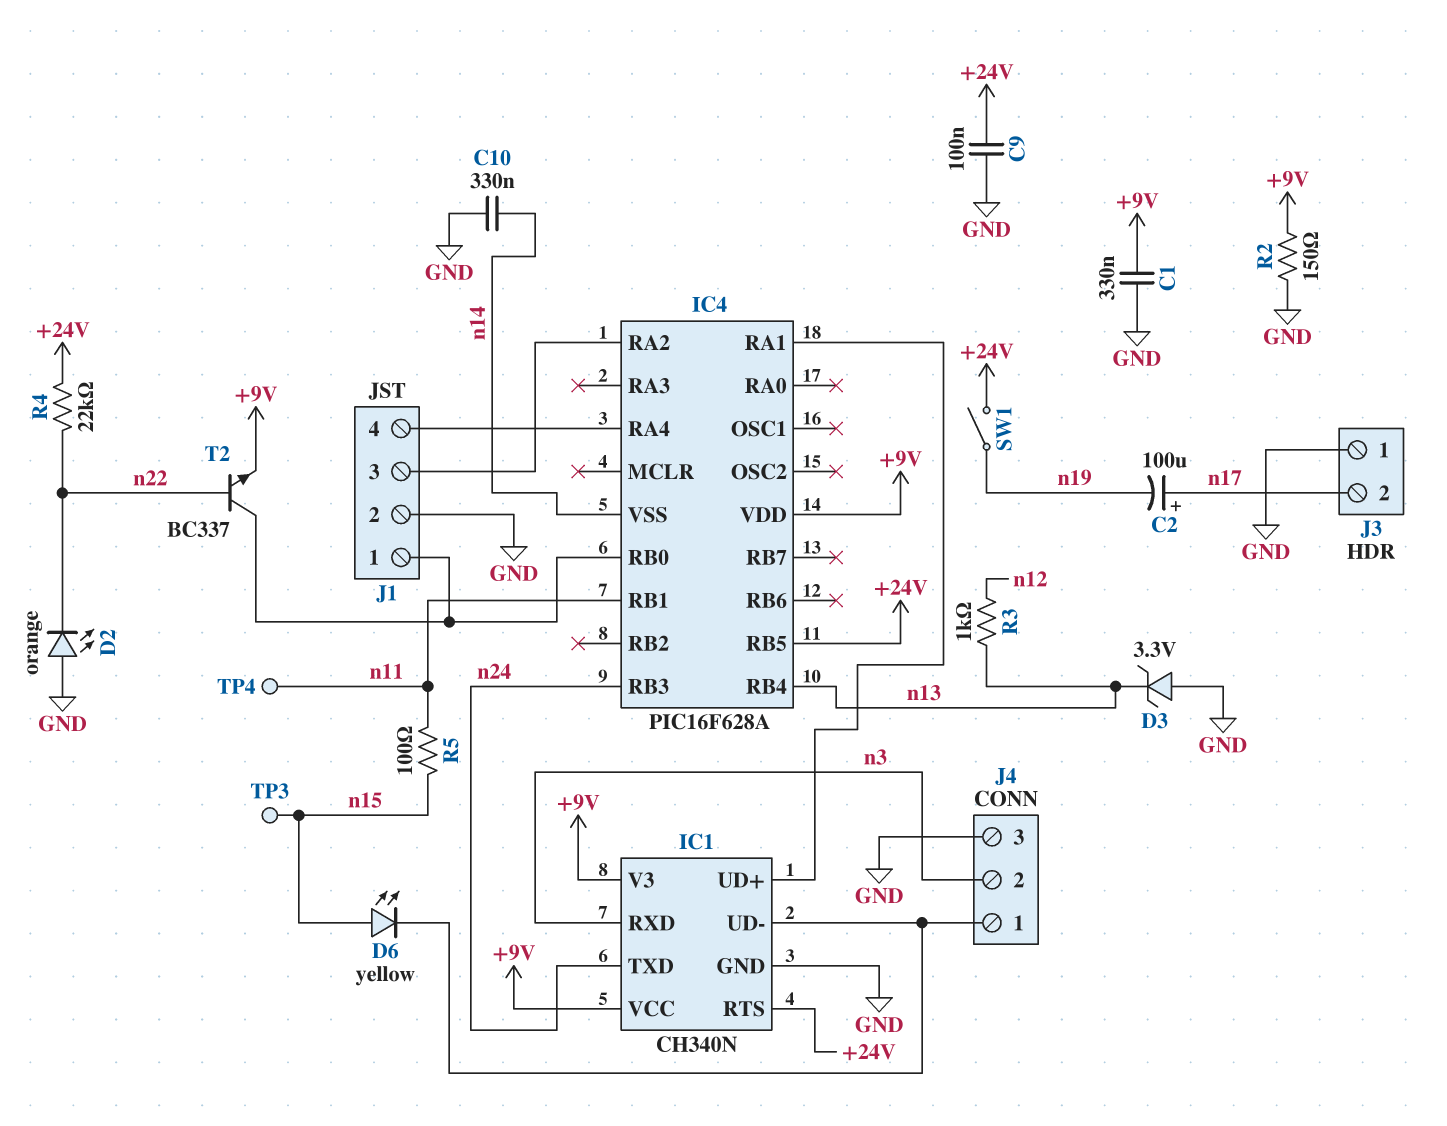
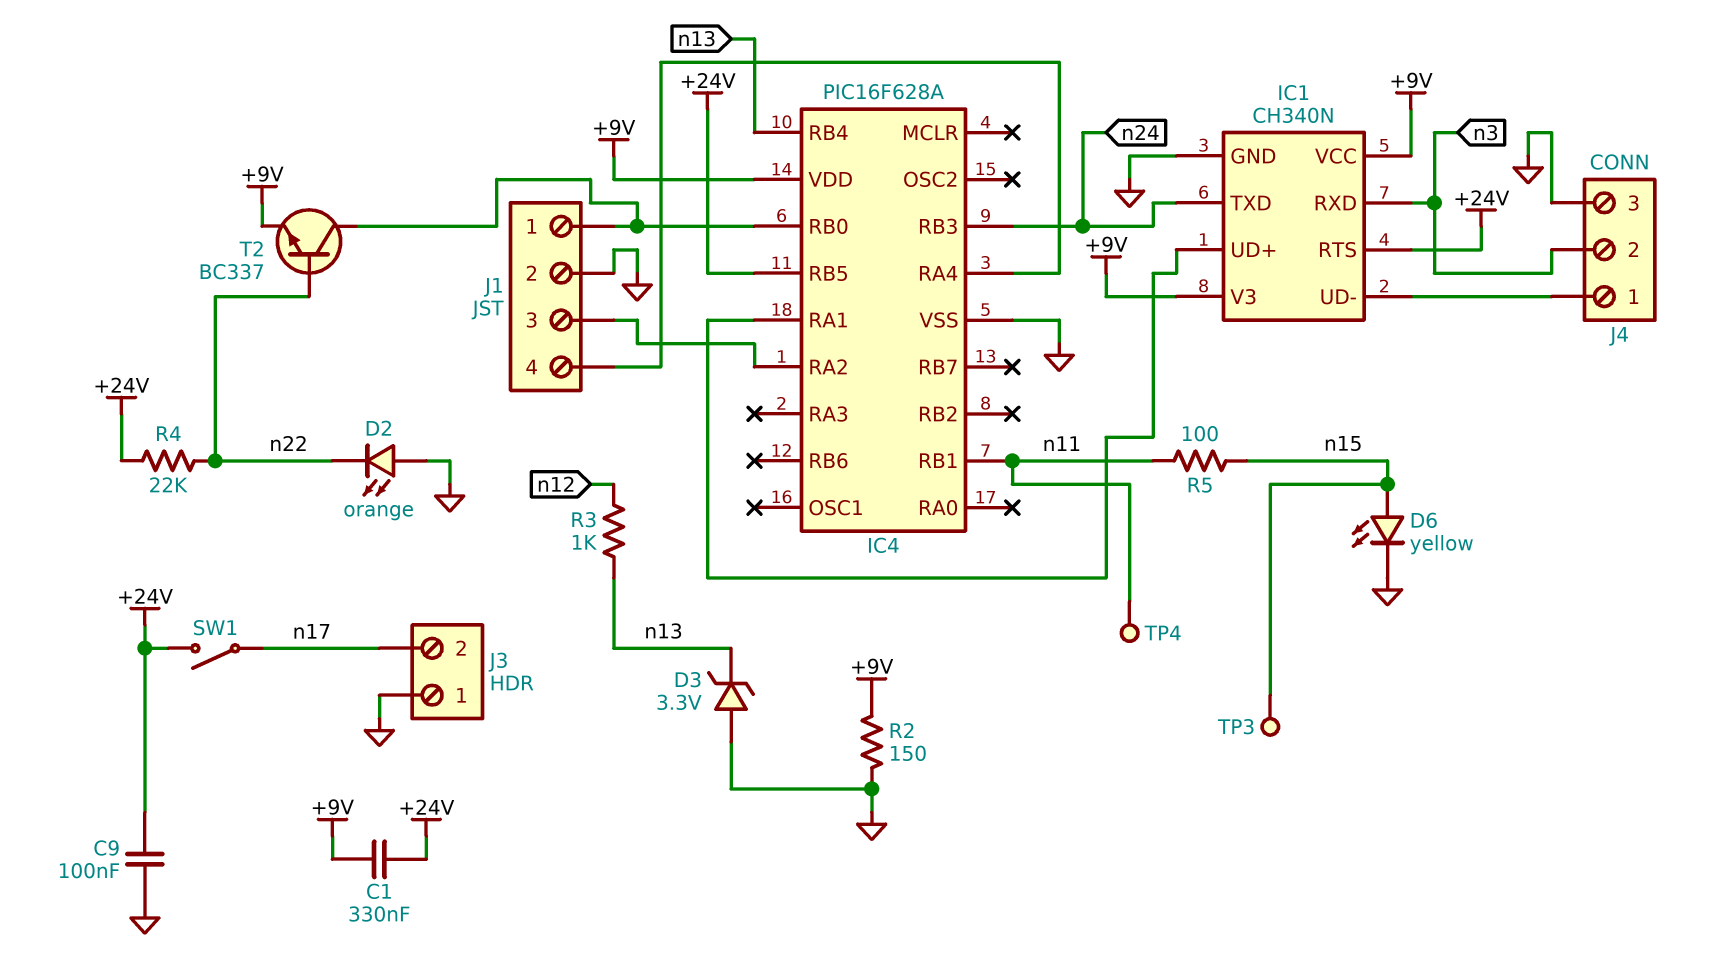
C1: 330nF (+9V, GND) -> 330nF (+9V, +24V)
C2: 100uF (plus n17, minus n19) -> none
C10: 330nF (GND, n14) -> none
D6: LED yellow (A n15, K IC1/UD-) -> LED yellow (A n15, K GND)
IC4 pin VSS: n14 -> GND
SW1: switch (+24V, n19) -> switch (+24V, n17)

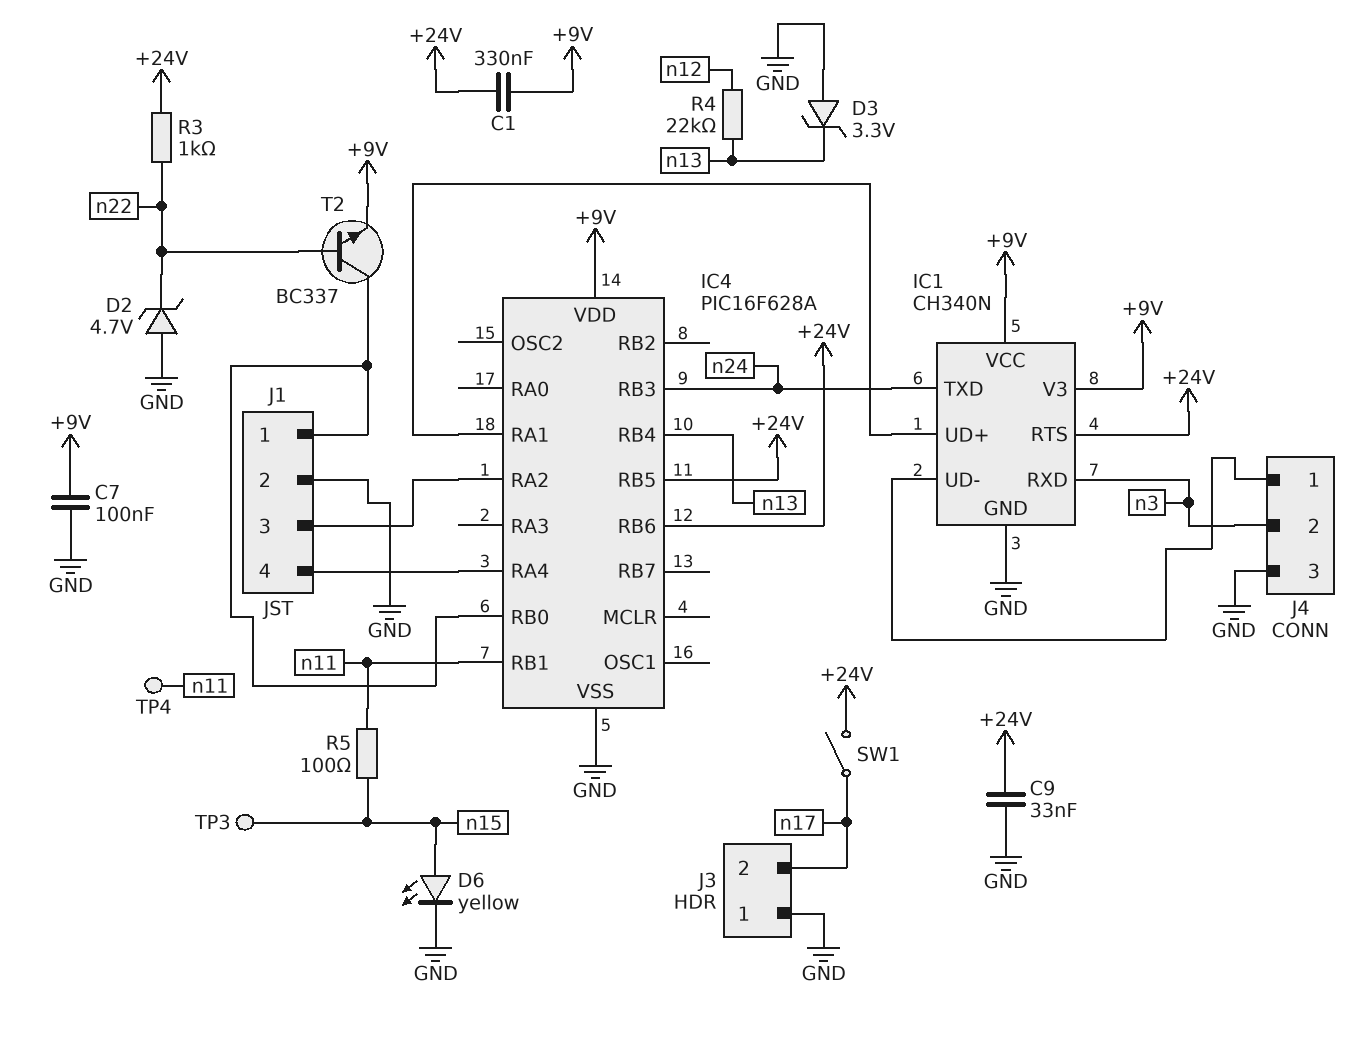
C7: none -> 100nF (+9V, GND)
C9: 100nF (+24V, GND) -> 33nF (+24V, GND)
D2: LED orange (A GND, K n22) -> zener 4.7V (A GND, K n22)
IC4 pin RB6: none -> +24V
R2: 150 (+9V, GND) -> none
R3: 1k (n12, n13) -> 1k (+24V, n22)
R4: 22k (+24V, n22) -> 22k (n12, n13)

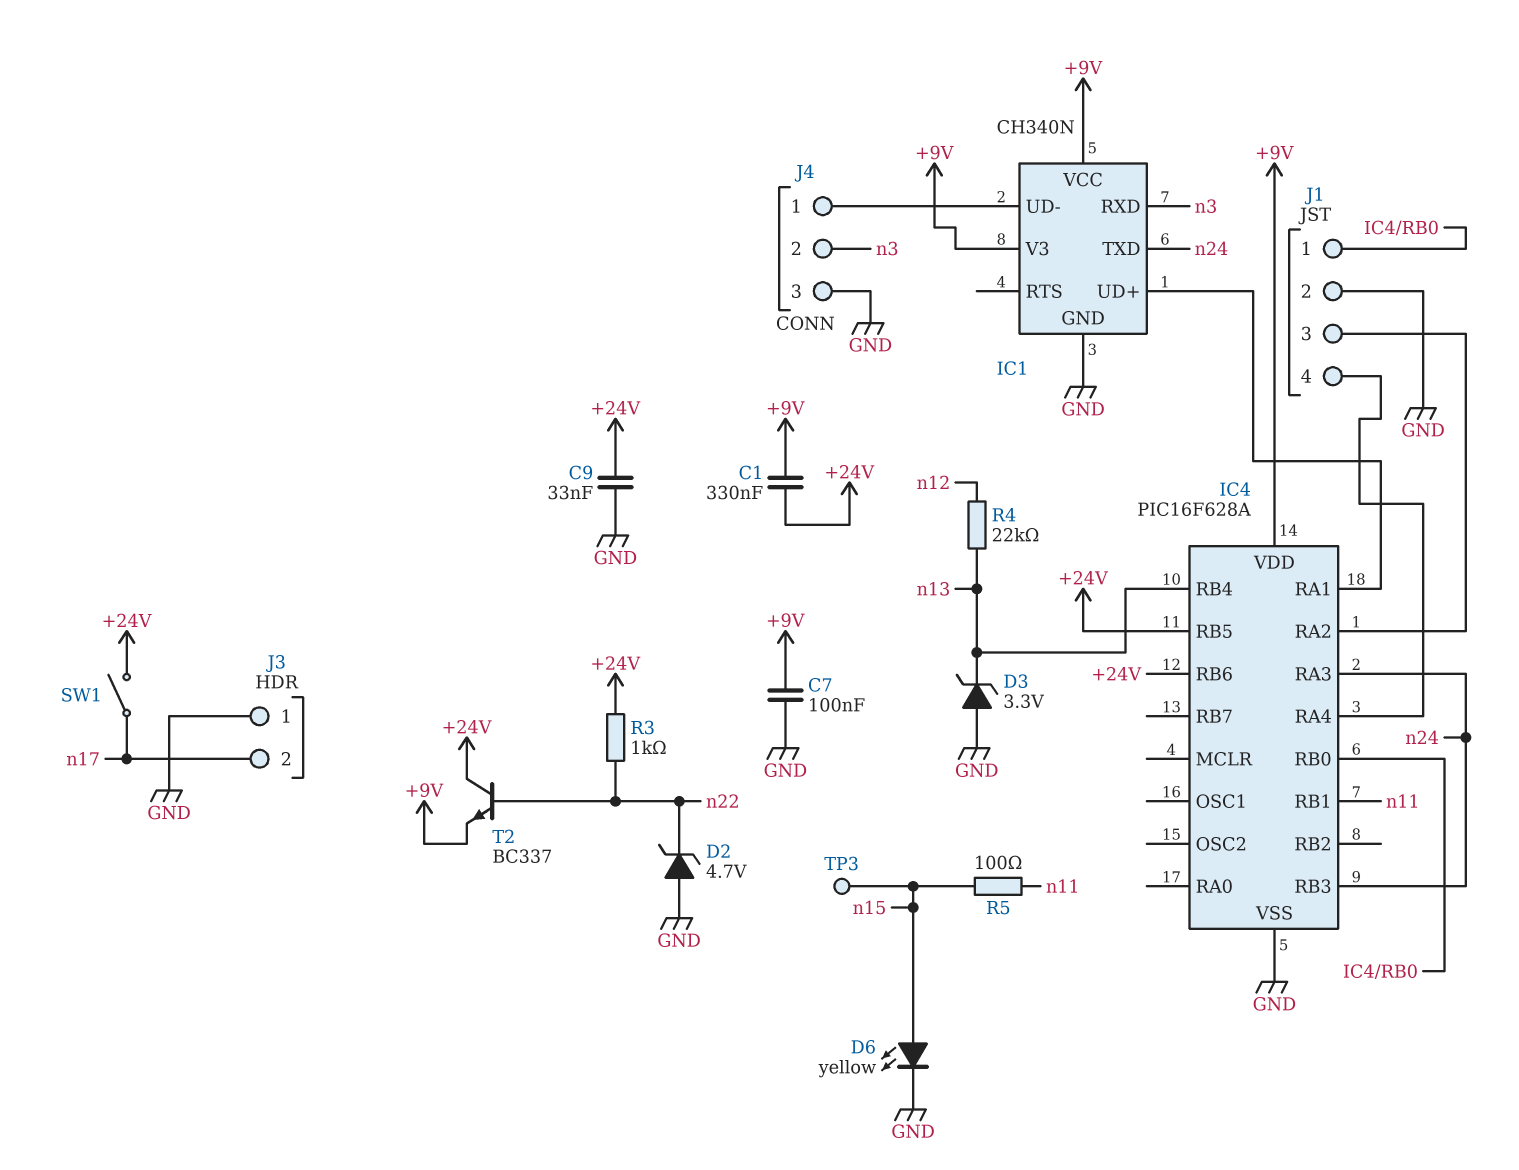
IC1 pin RTS: +24V -> none
IC4 pin RA3: none -> n24
T2: NPN BC337 (B n22, C IC4/RB0, E +9V) -> NPN BC337 (B n22, C +24V, E +9V)
TP4: test point (n11) -> none

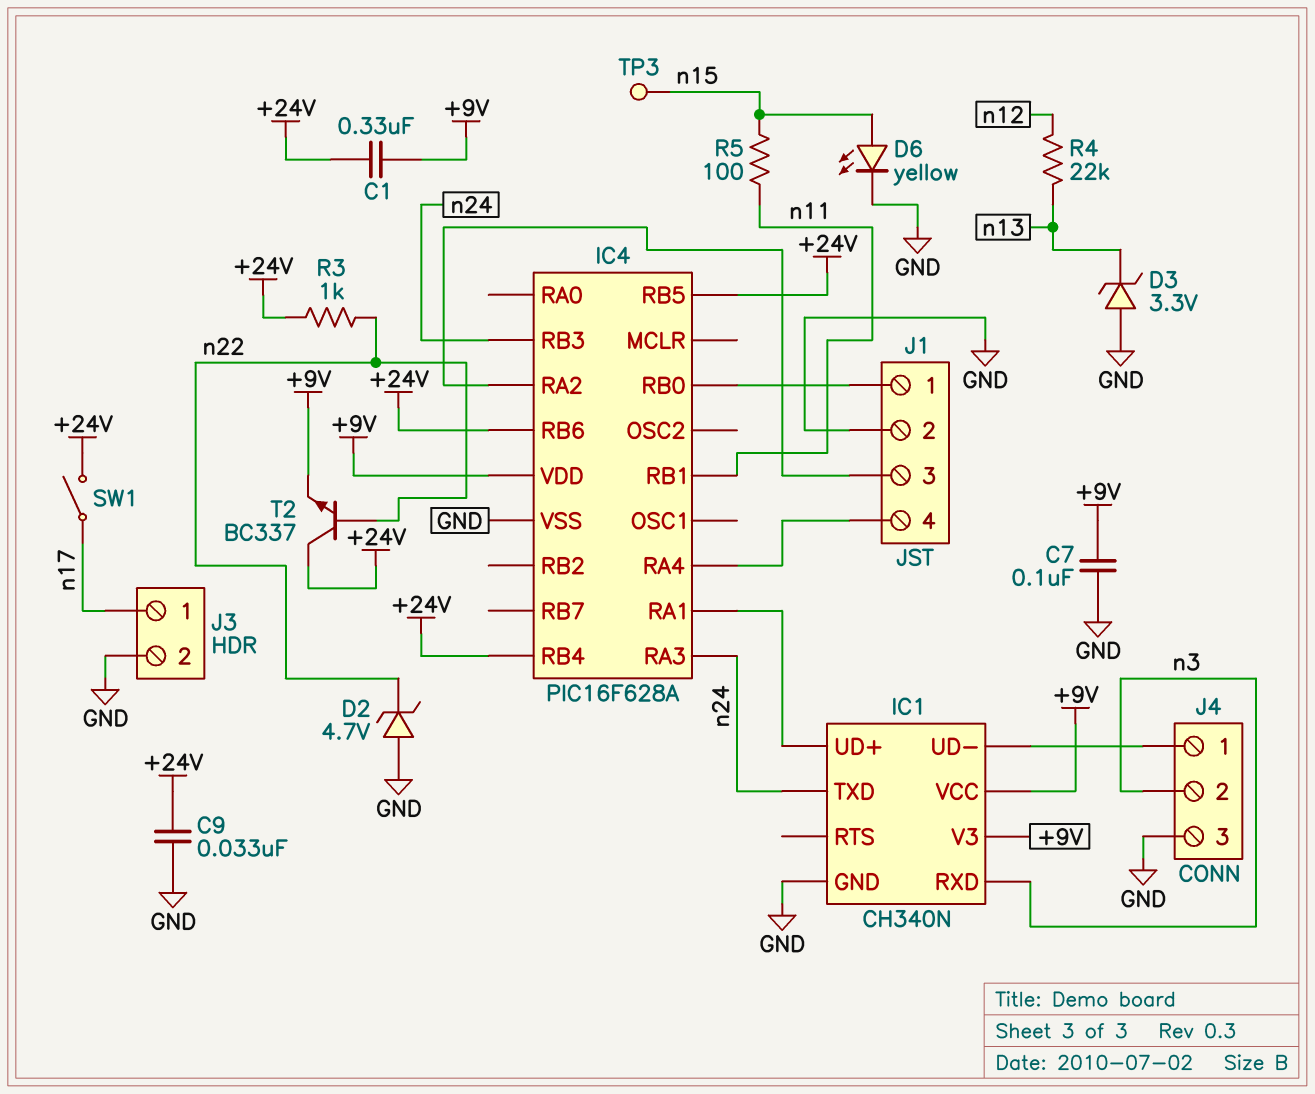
IC4 pin RB4: n13 -> +24V
J3 pin 1: GND -> n17
J3 pin 2: n17 -> GND

